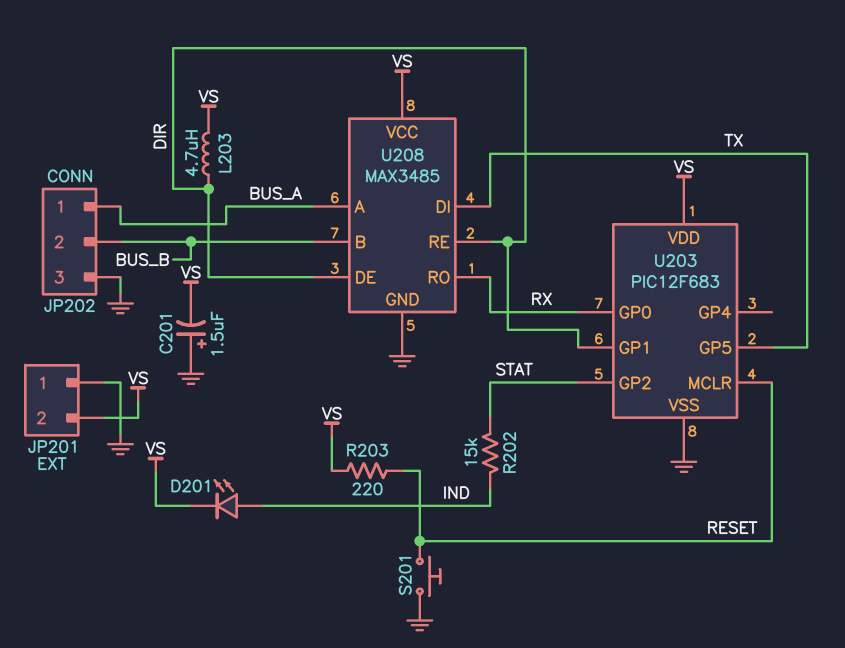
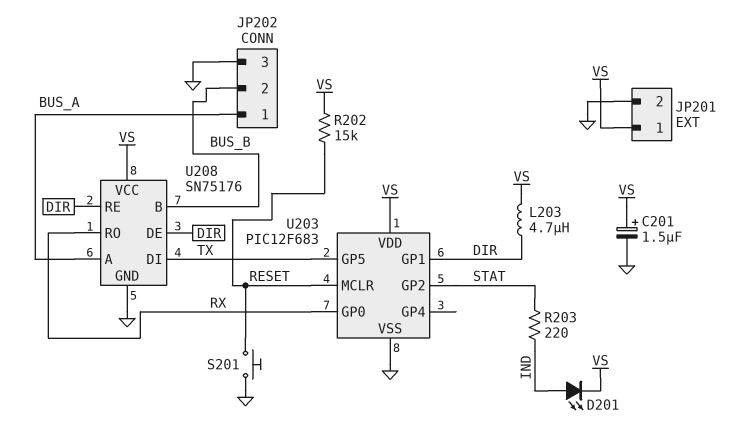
C201: 1.5uF (plus GND, minus VS) -> 1.5uF (plus VS, minus GND)
JP201 pin 1: GND -> VS
JP201 pin 2: VS -> GND
R202: 15k (IND, STAT) -> 15k (RESET, VS)
R203: 220 (RESET, VS) -> 220 (IND, STAT)
U208: MAX3485 -> SN75176

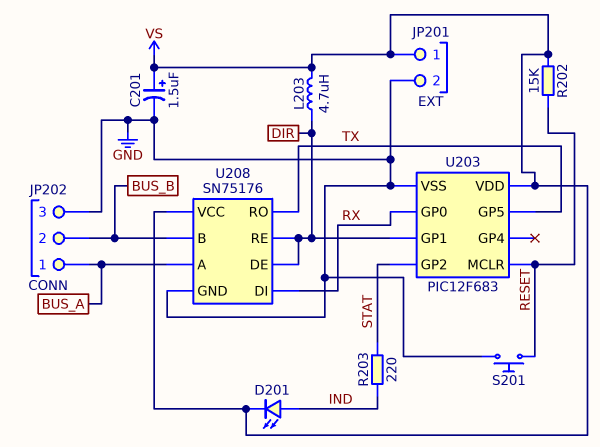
U208 pin DI: TX -> RX
U208 pin RO: RX -> TX

